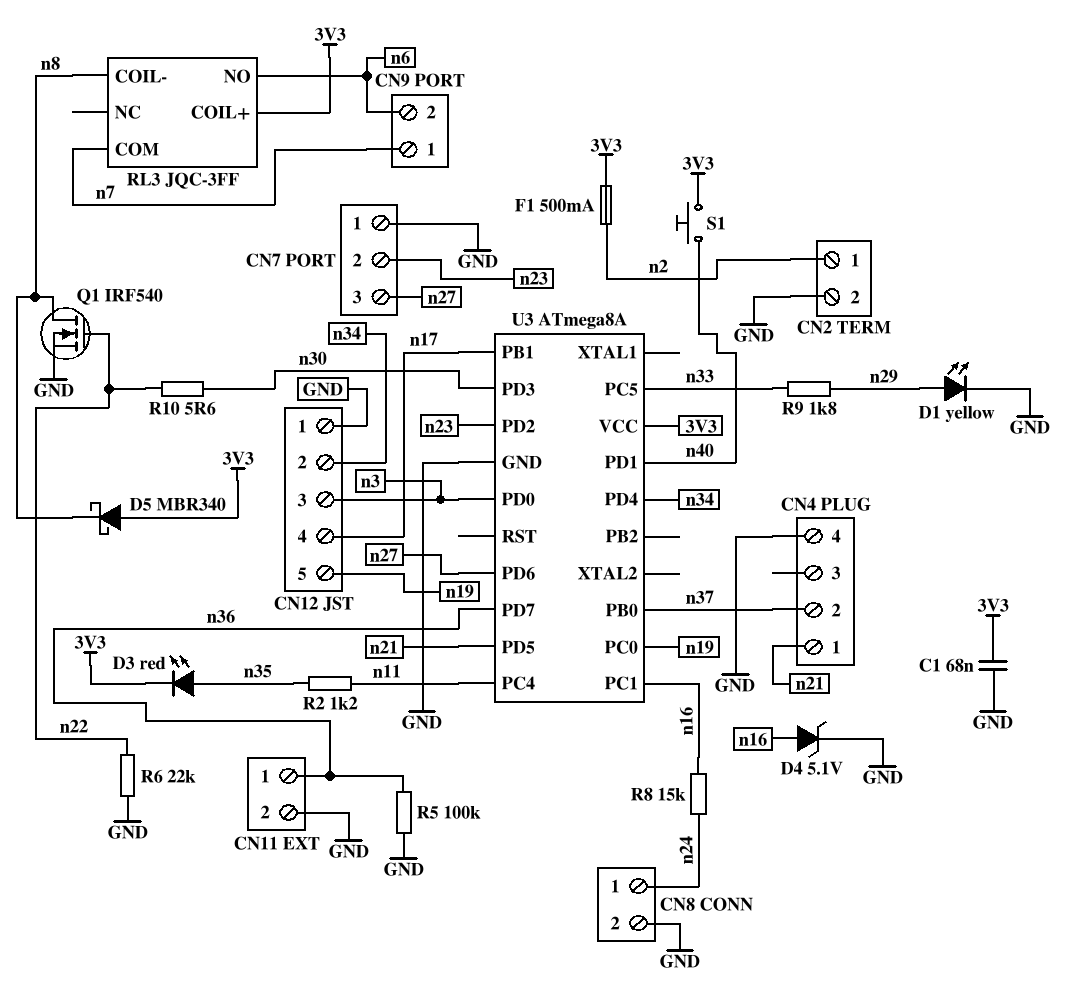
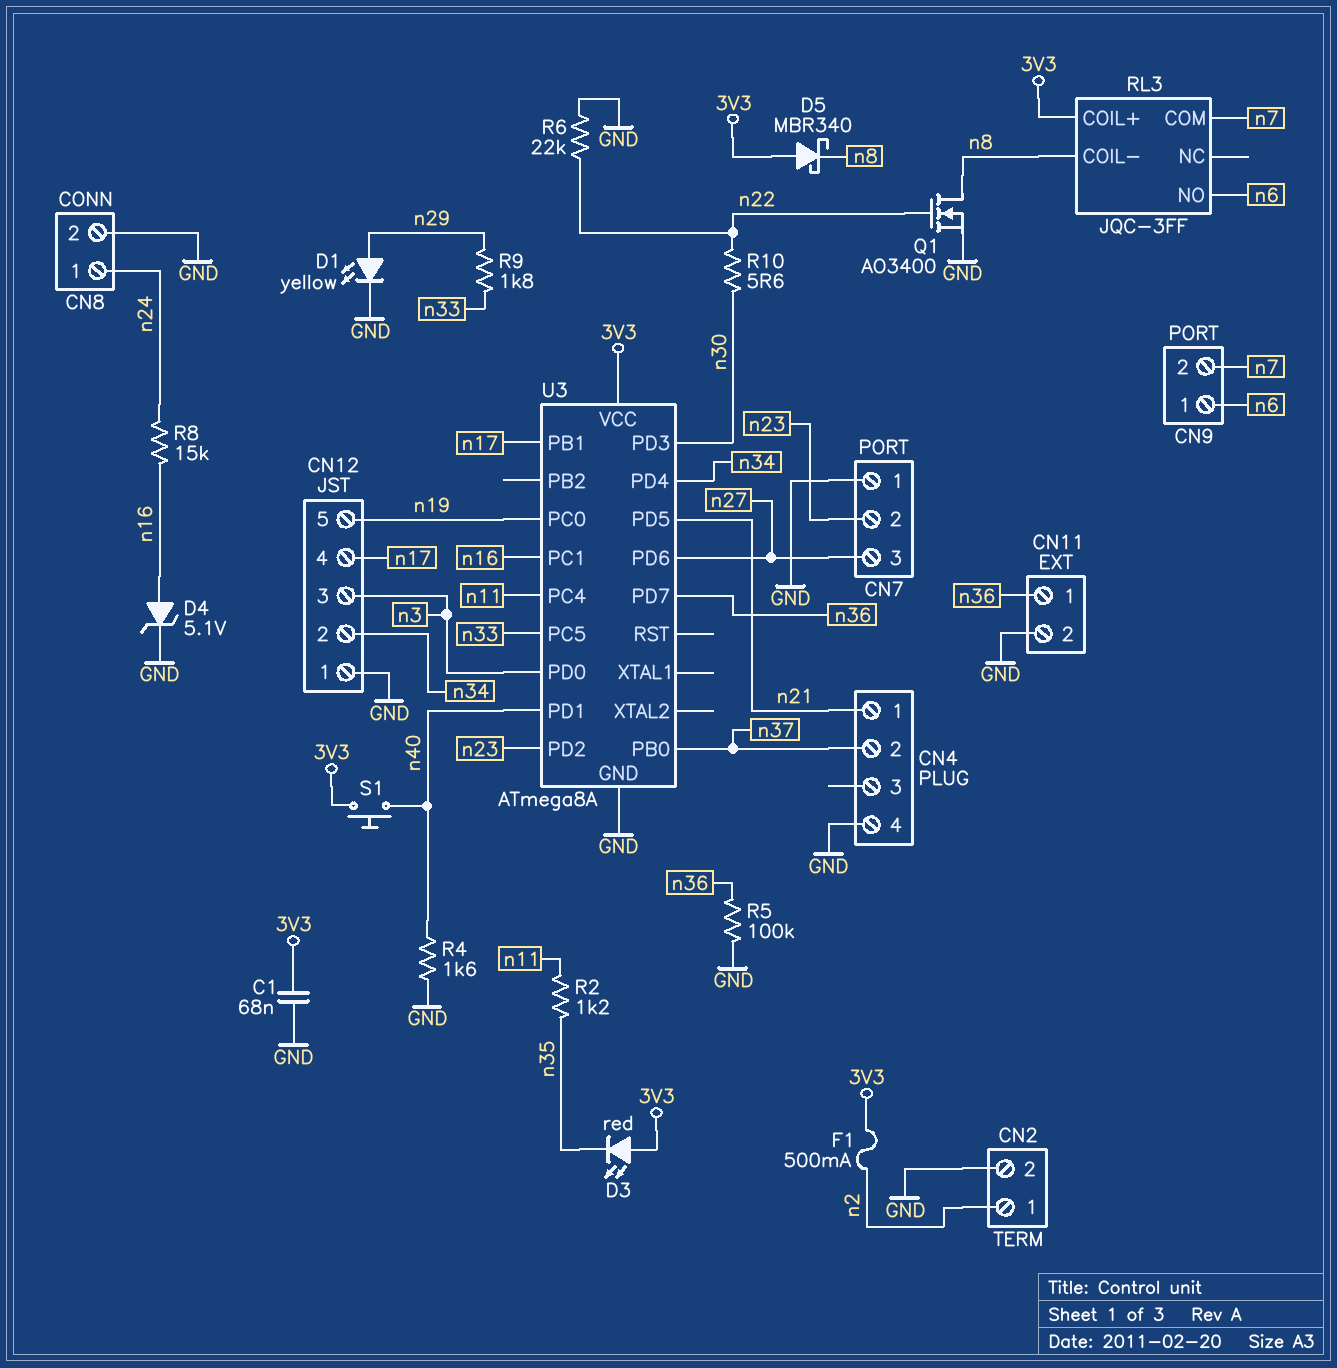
CN9 pin 1: n7 -> n6
CN9 pin 2: n6 -> n7
D3: LED red (A n35, K 3V3) -> LED red (A 3V3, K n35)
Q1: NMOS IRF540 (G n22, D n8, S GND) -> NMOS AO3400 (G n22, D n8, S GND)
R4: none -> 1.6k (GND, n40)

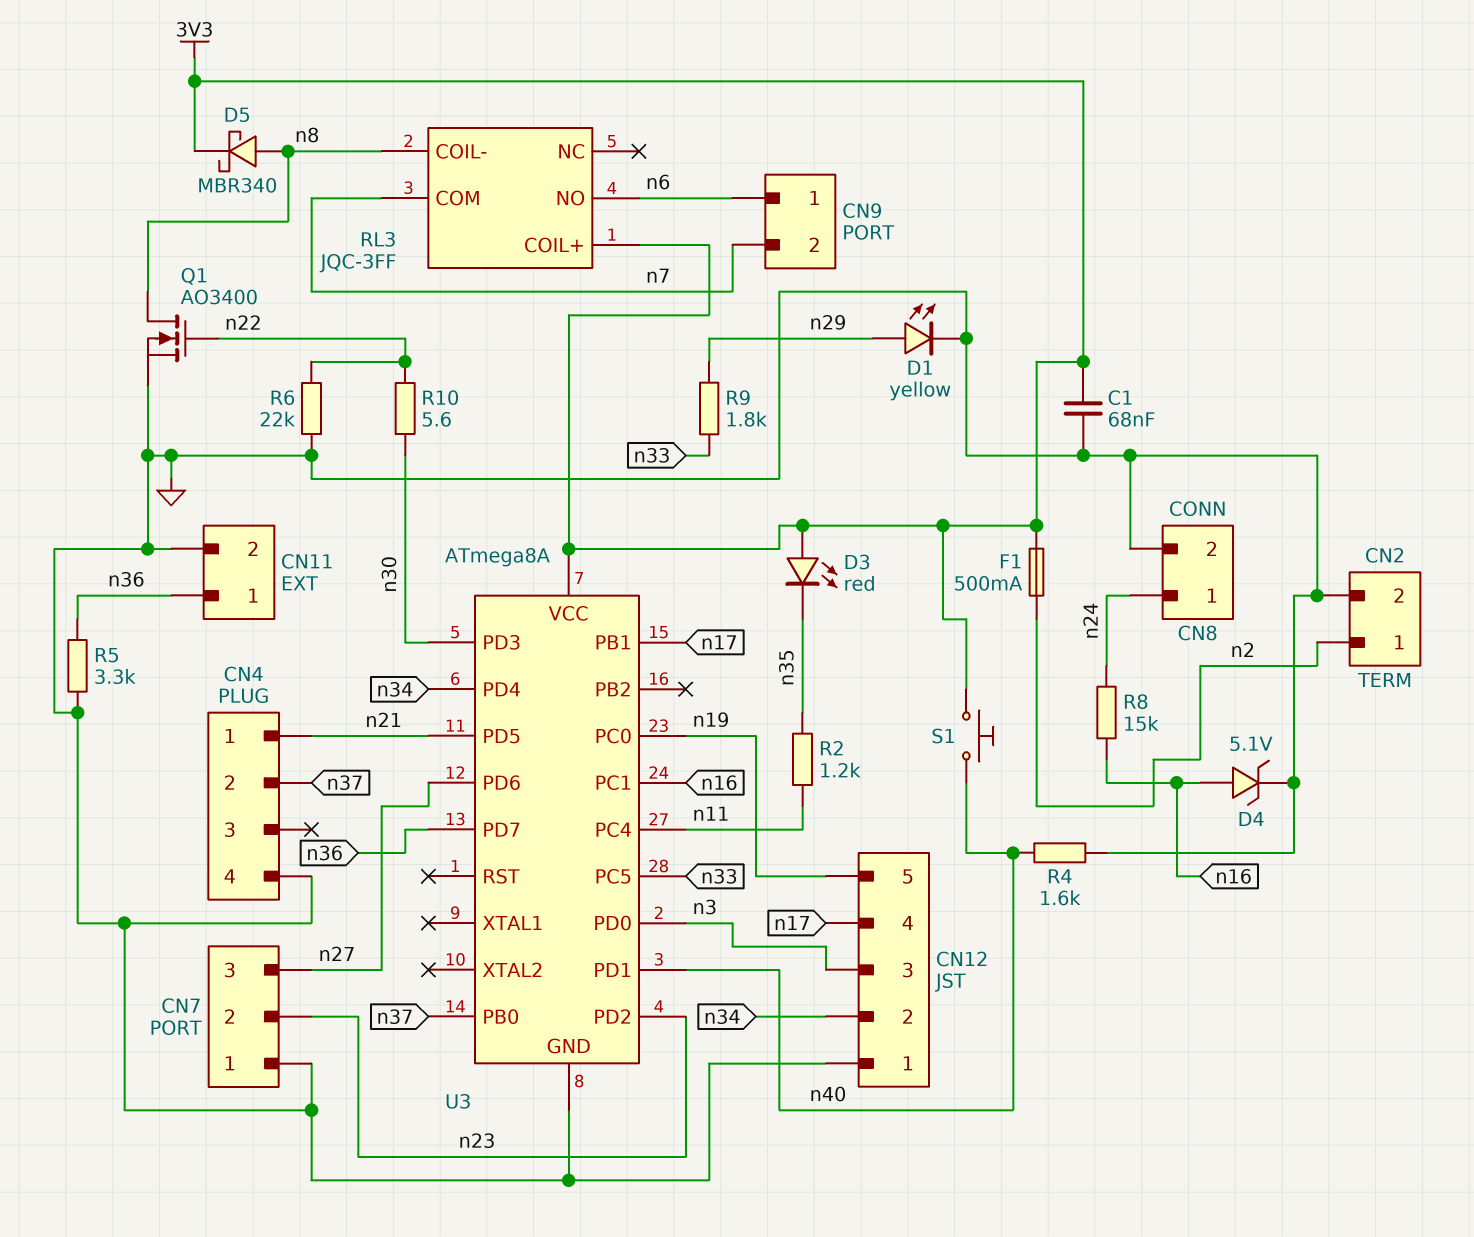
D5: schottky MBR340 (A 3V3, K n8) -> schottky MBR340 (A n8, K 3V3)
R5: 100k (GND, n36) -> 3.3k (GND, n36)

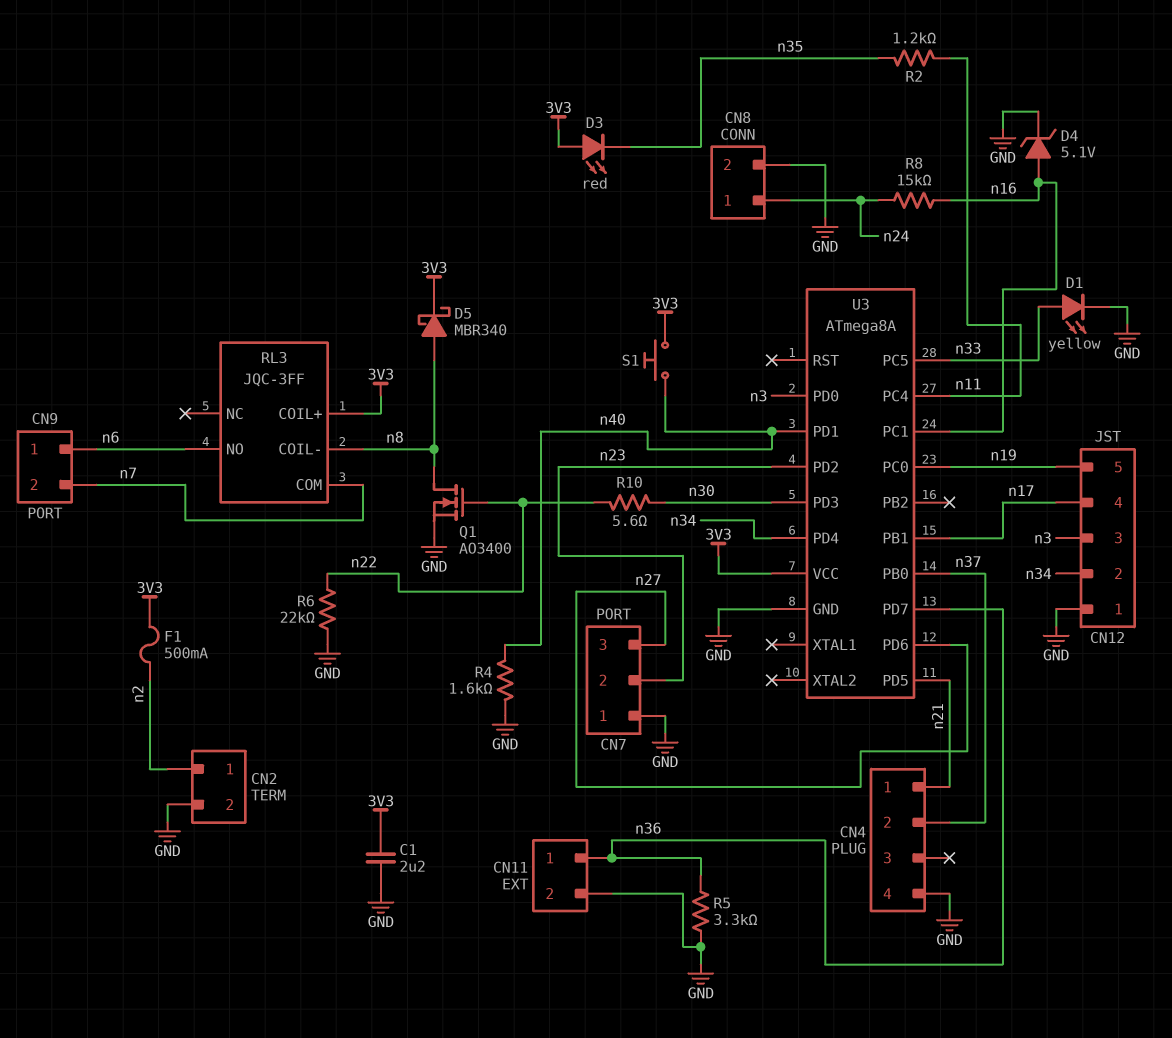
C1: 68nF (3V3, GND) -> 2.2uF (3V3, GND)
D1: LED yellow (A n29, K GND) -> LED yellow (A n33, K GND)
R9: 1.8k (n29, n33) -> none

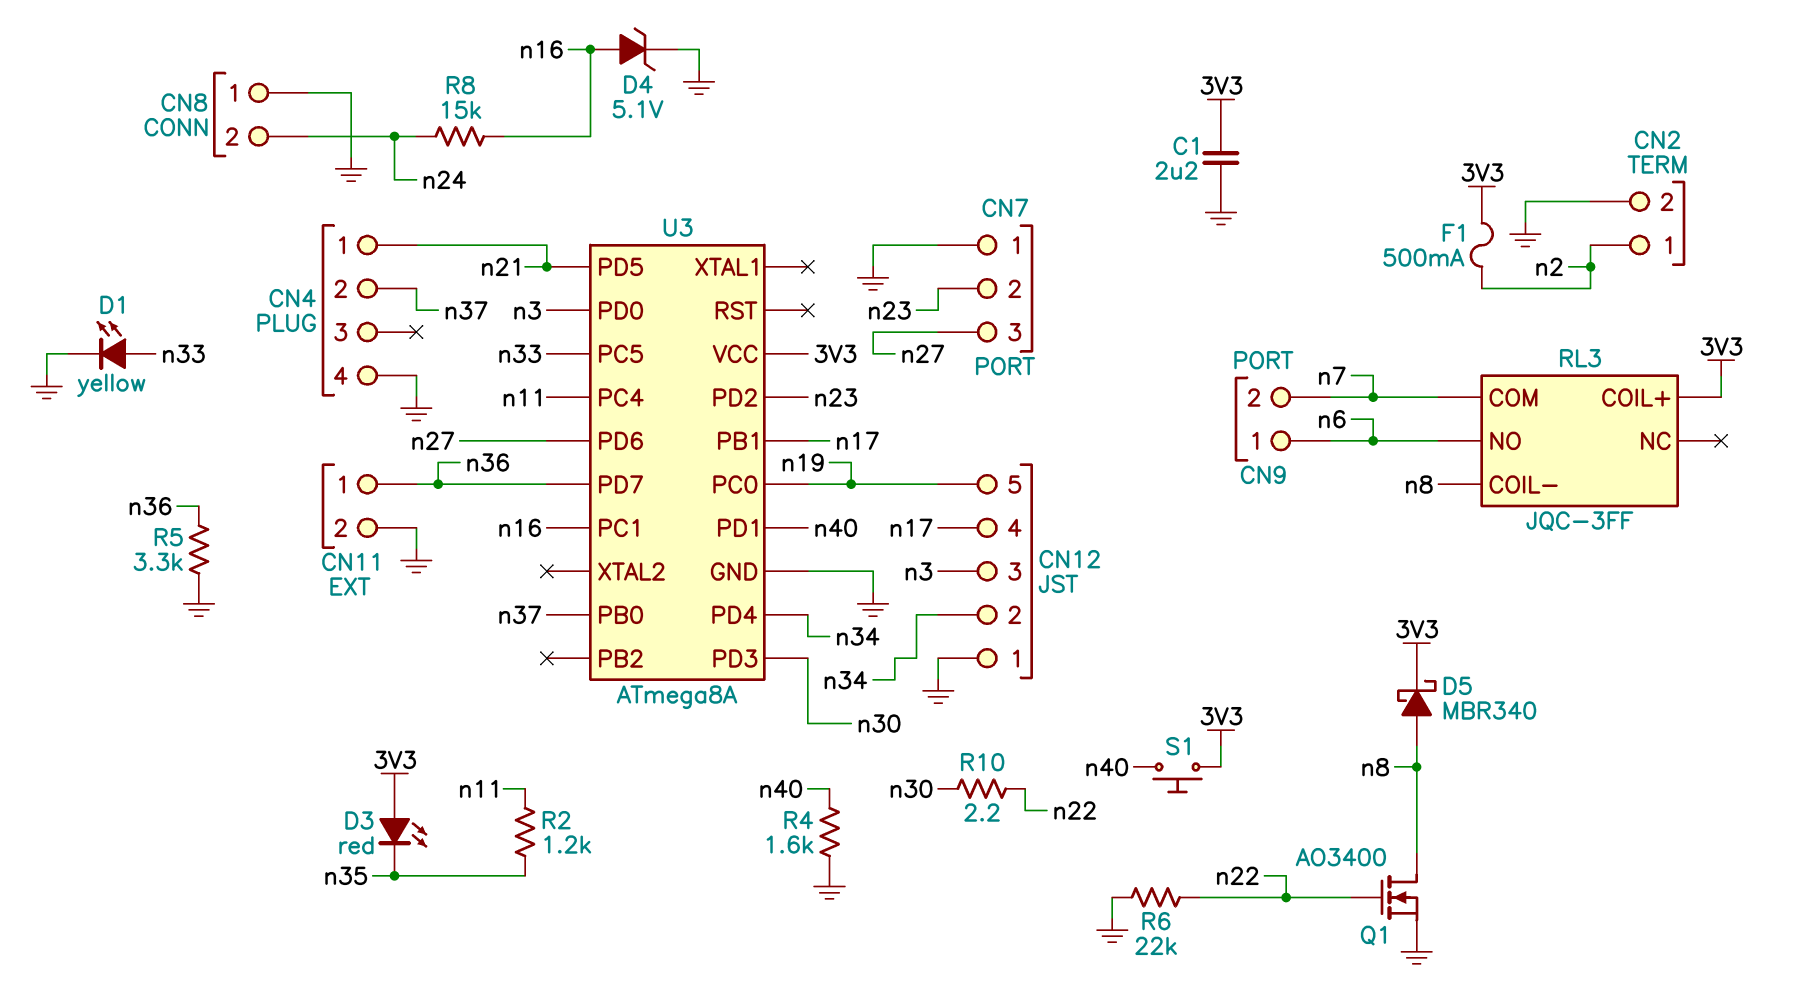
CN8 pin 1: n24 -> GND
CN8 pin 2: GND -> n24
R10: 5.6 (n22, n30) -> 2.2 (n22, n30)

